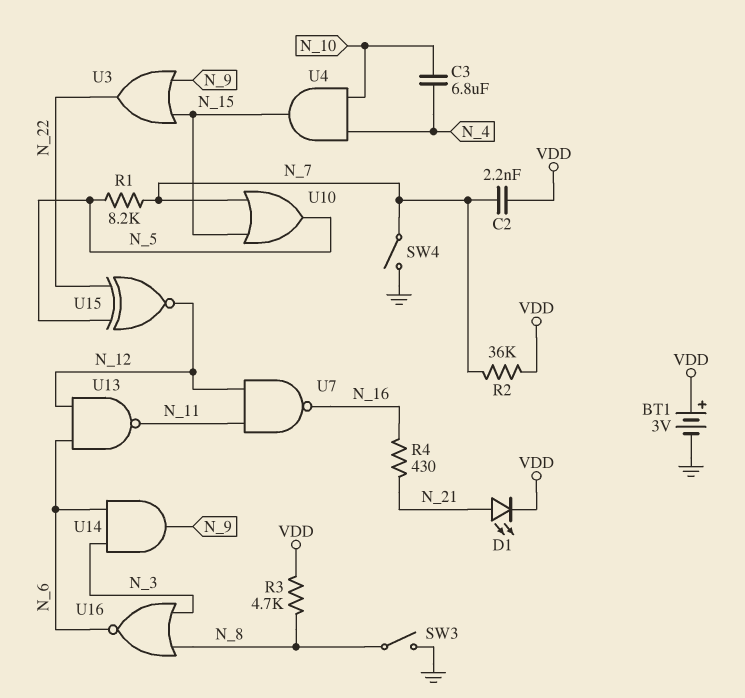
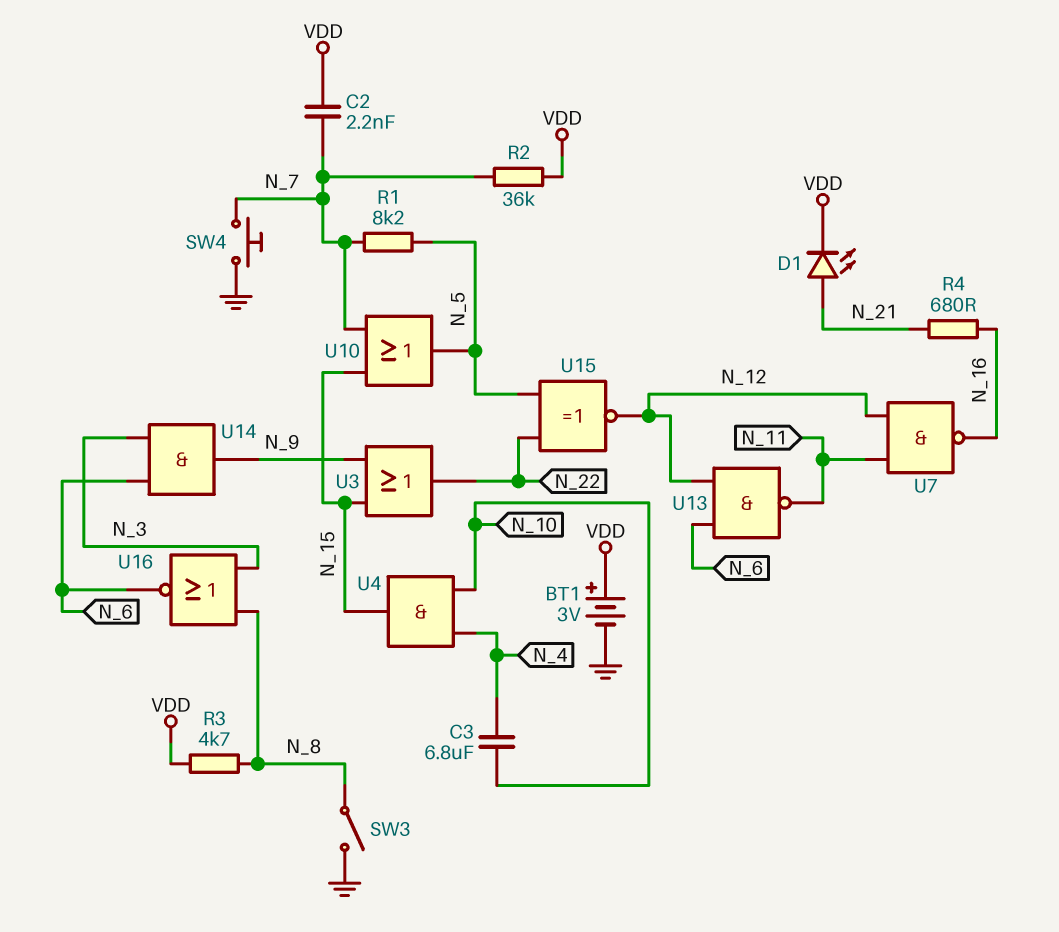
R4: 430 (N_16, N_21) -> 680 (N_16, N_21)
SW4: switch (GND, N_7) -> button (GND, N_7)

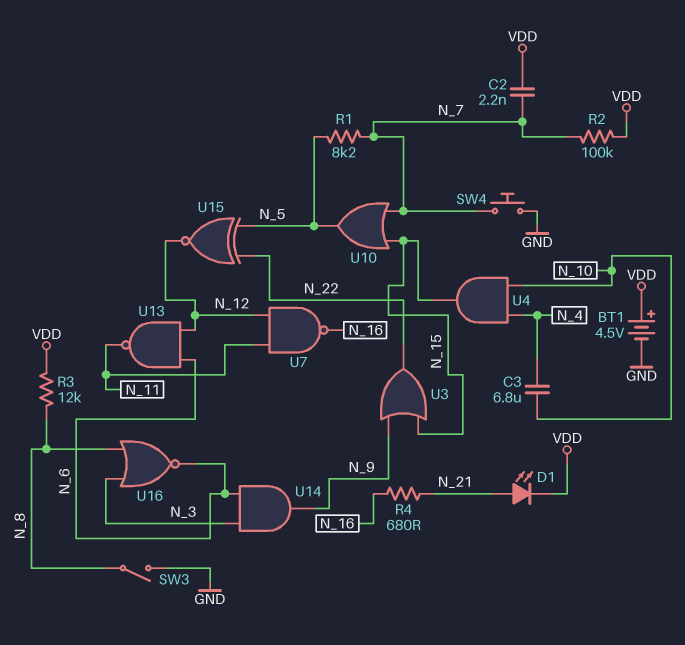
BT1: 3V (plus VDD, minus GND) -> 4.5V (plus VDD, minus GND)
R2: 36k (N_7, VDD) -> 100k (N_7, VDD)
R3: 4.7k (N_8, VDD) -> 12k (N_8, VDD)

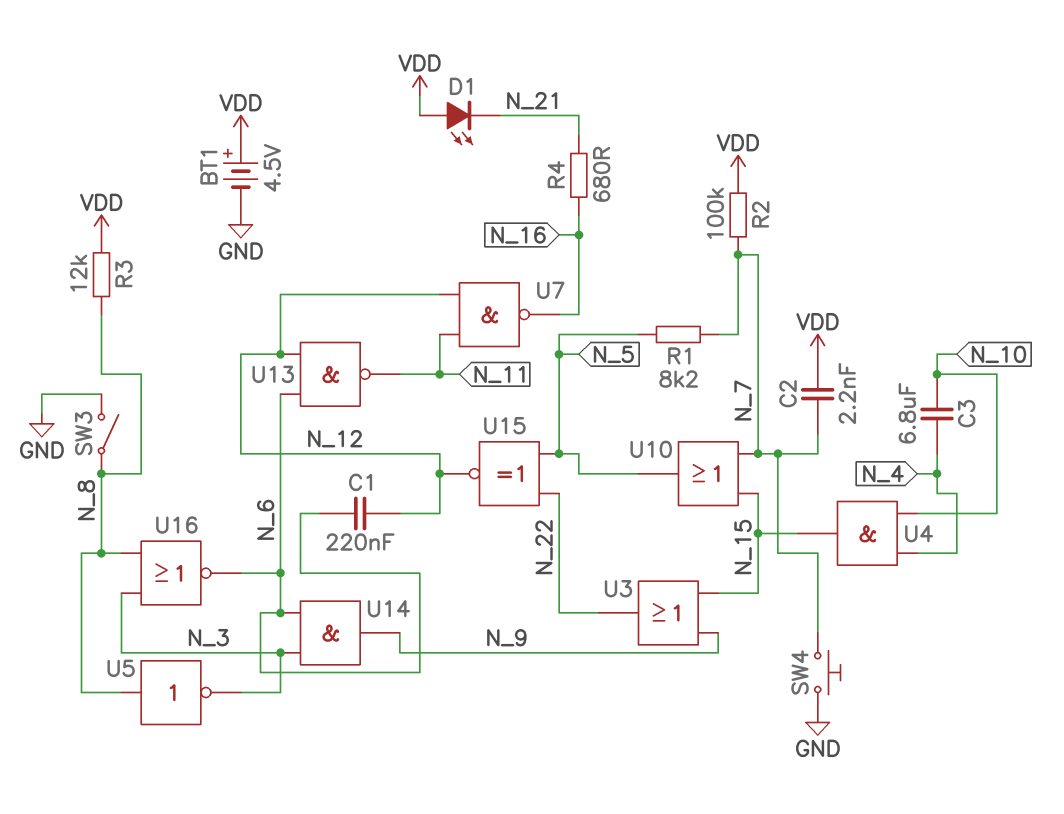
C1: none -> 220nF (N_6, N_12)
D1: LED (A N_21, K VDD) -> LED (A VDD, K N_21)
U5: none -> NOT (in N_8, out N_3)

